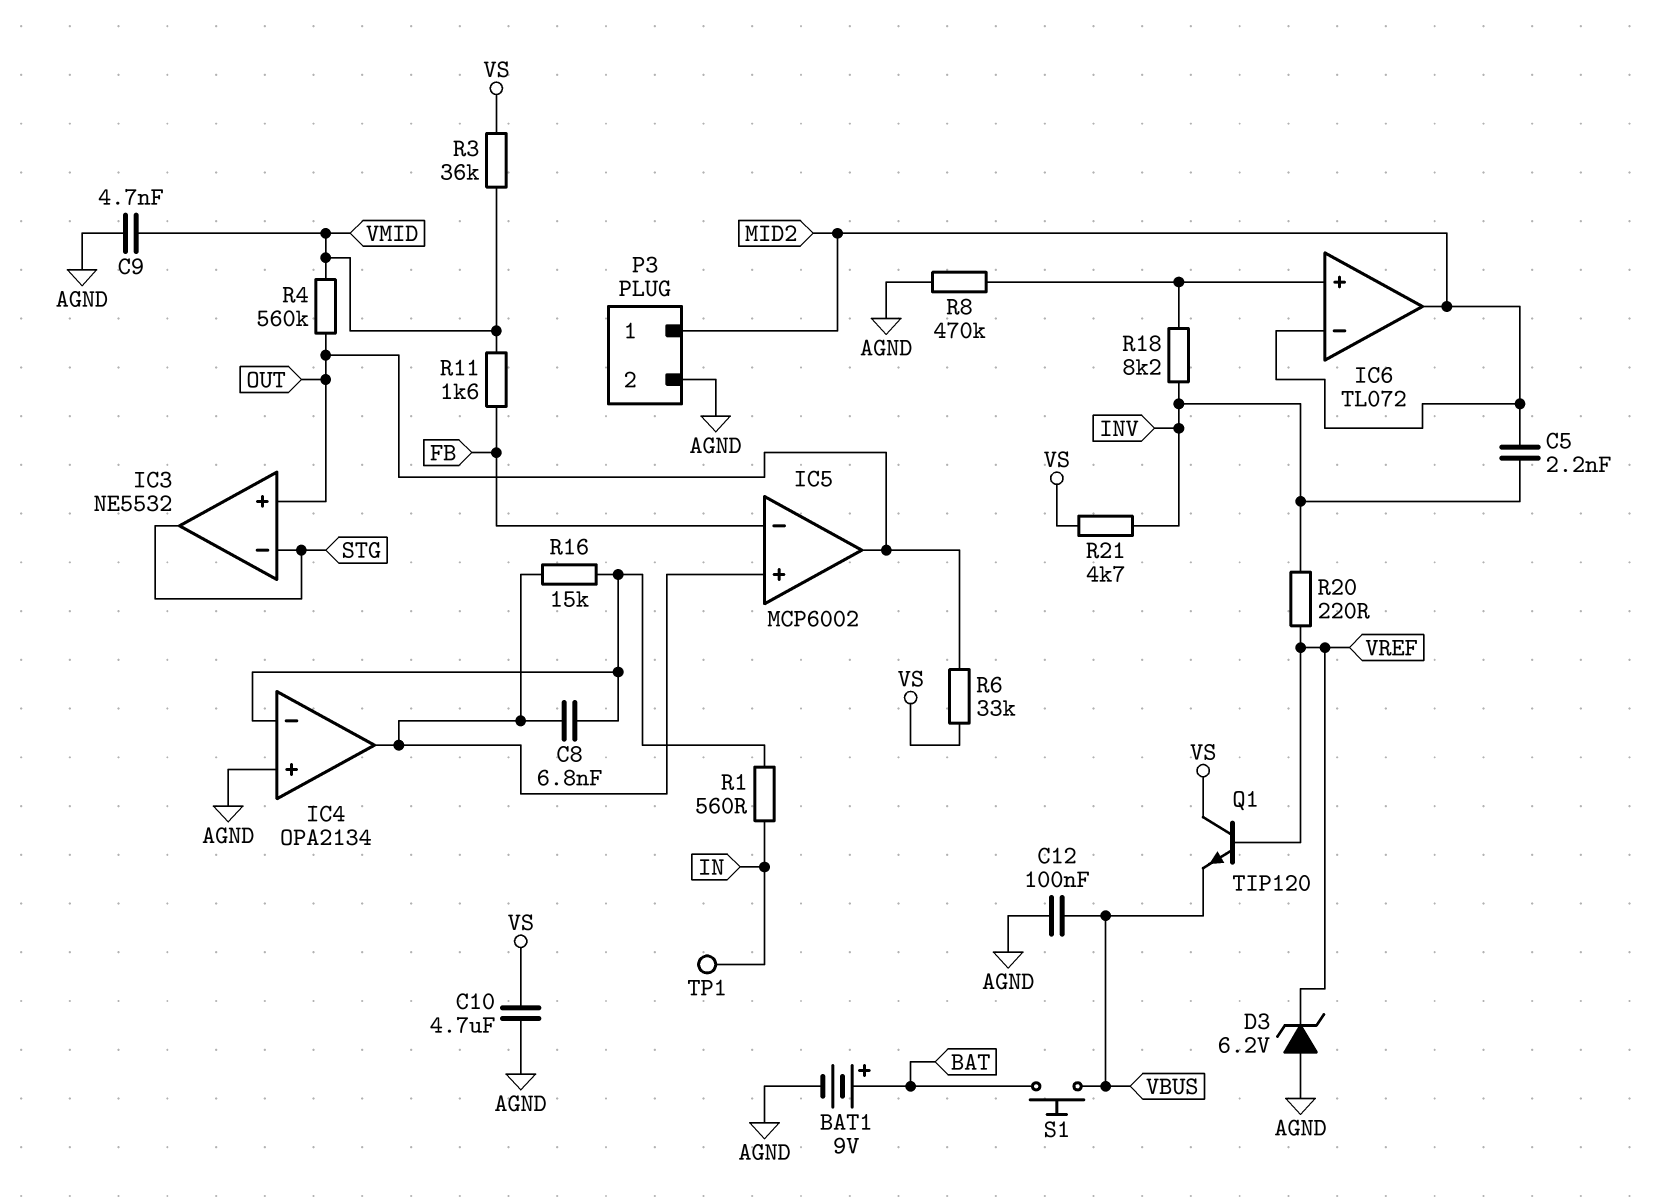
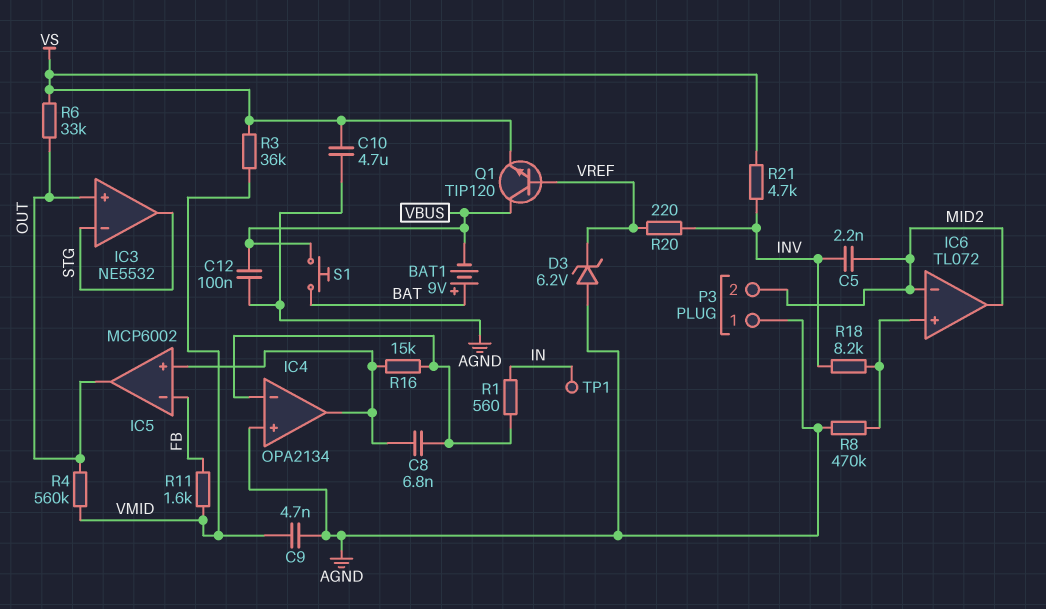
BAT1: 9V (plus BAT, minus AGND) -> 9V (plus BAT, minus VBUS)
P3 pin 1: MID2 -> AGND
P3 pin 2: AGND -> MID2
Q1: NPN TIP120 (B VREF, C VS, E VBUS) -> NPN TIP120 (B VREF, C VBUS, E VS)

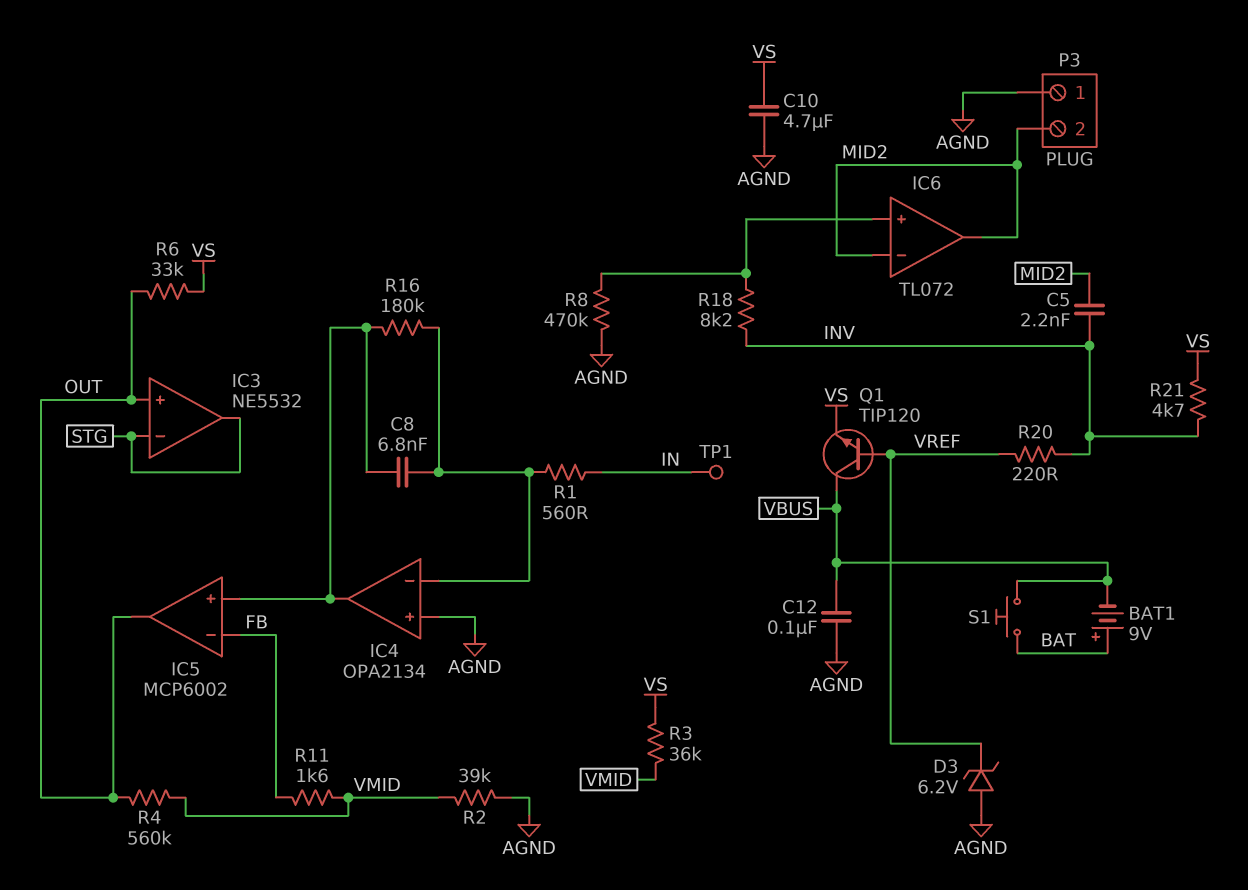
C9: 4.7nF (AGND, VMID) -> none
R2: none -> 39k (AGND, VMID)
R16: 15k (IC4/in-, IC4/out) -> 180k (IC4/in-, IC4/out)

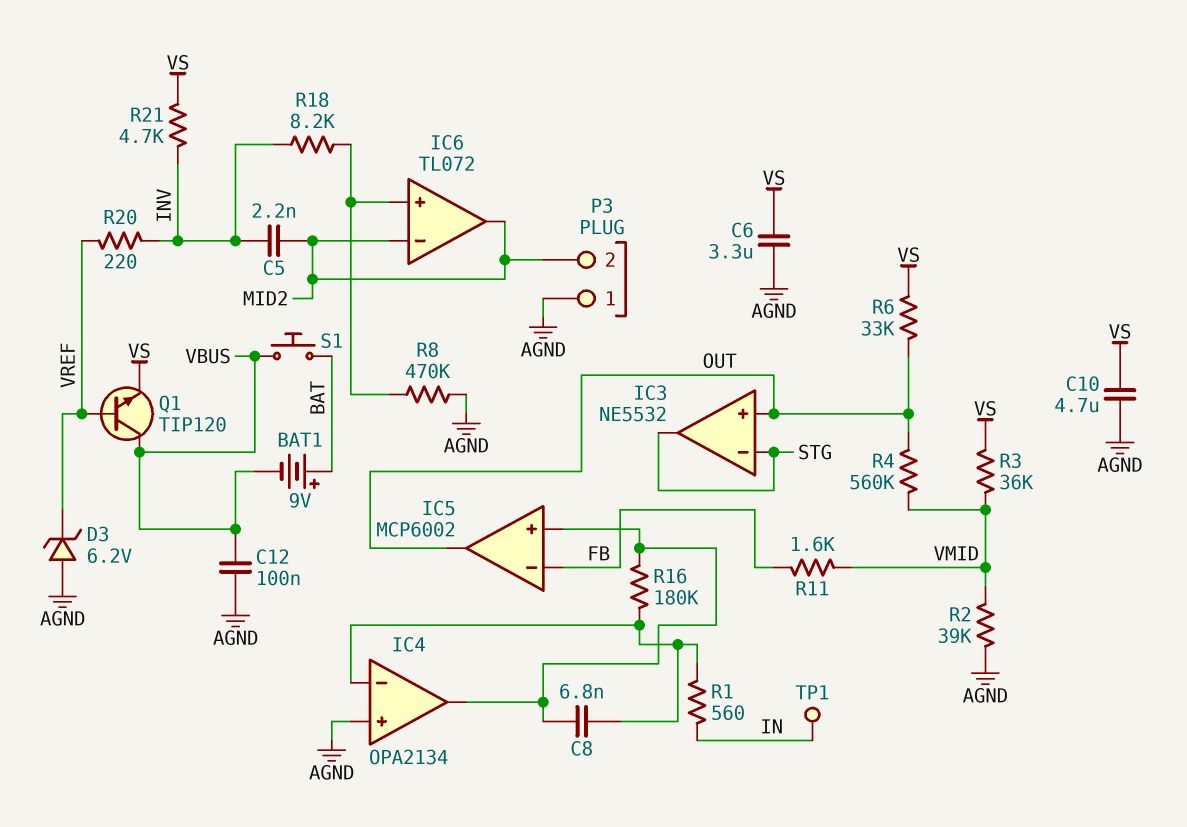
C6: none -> 3.3uF (AGND, VS)

